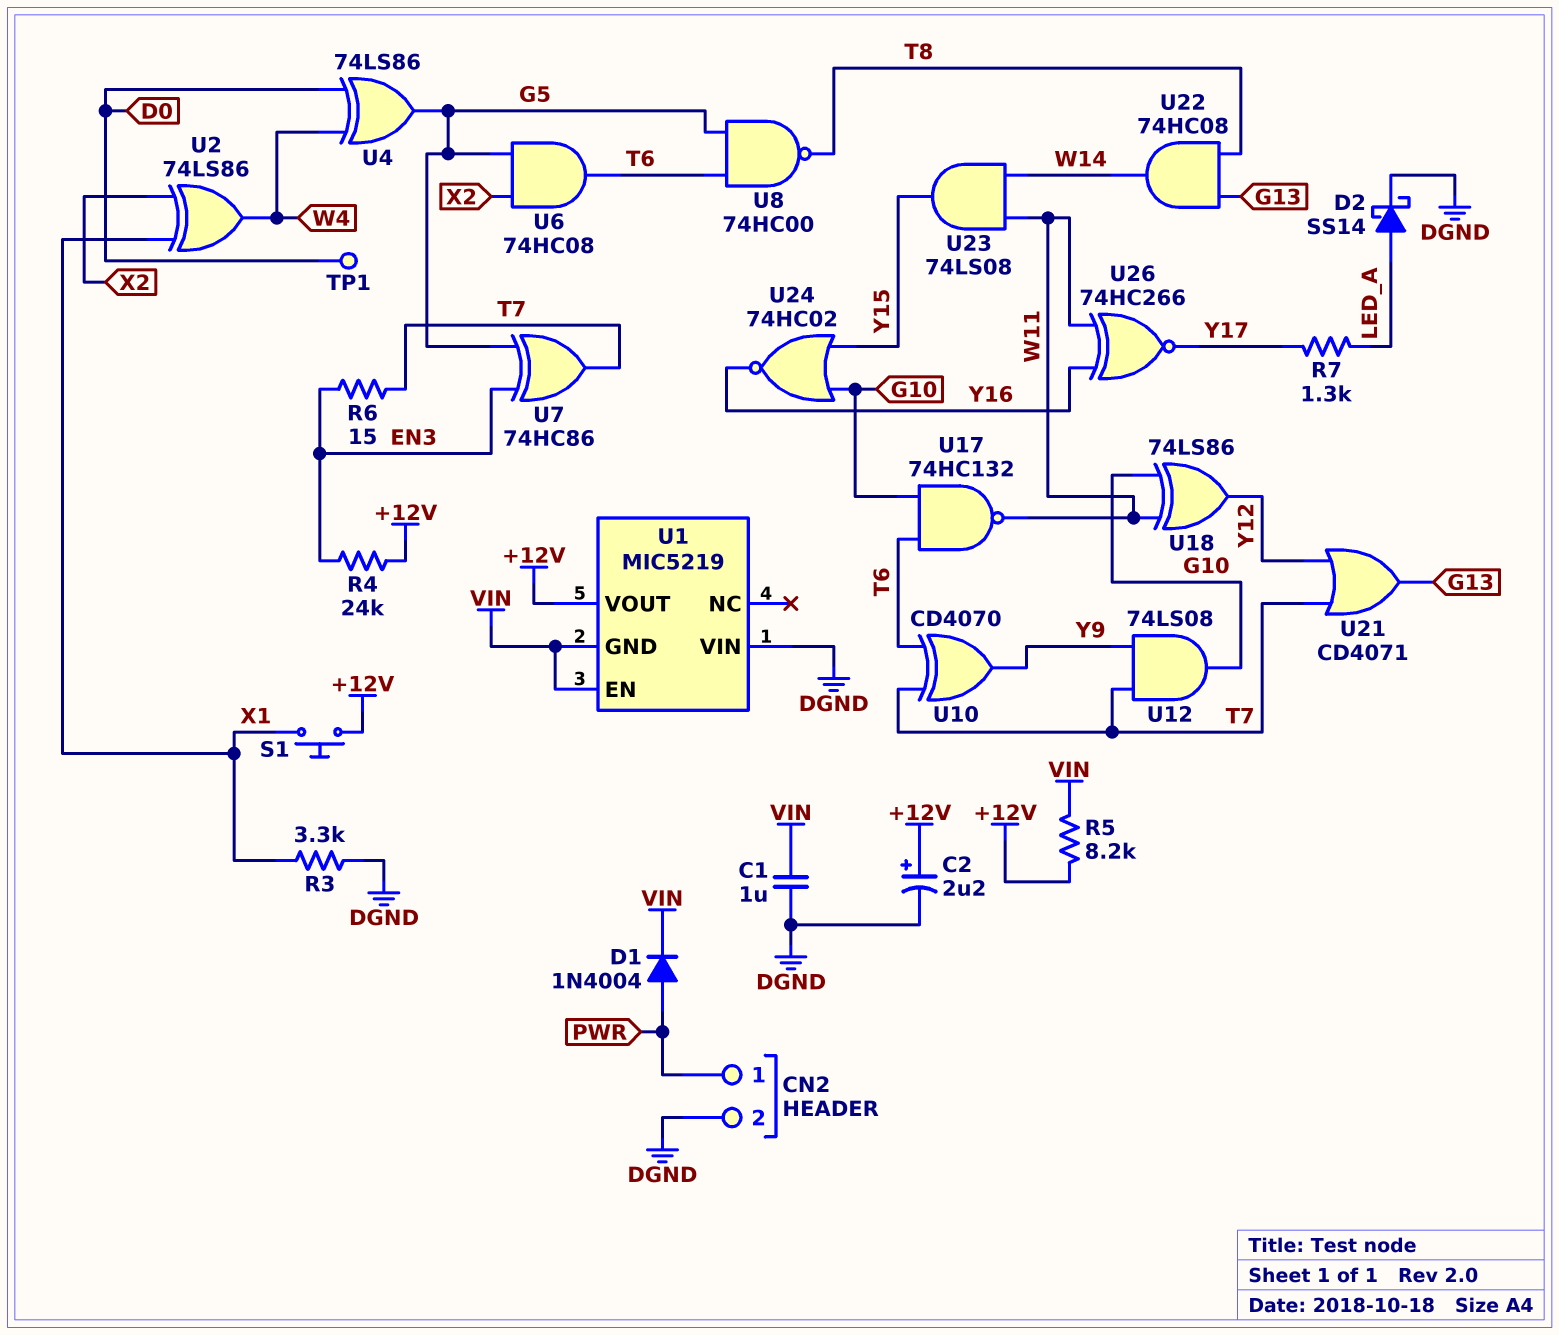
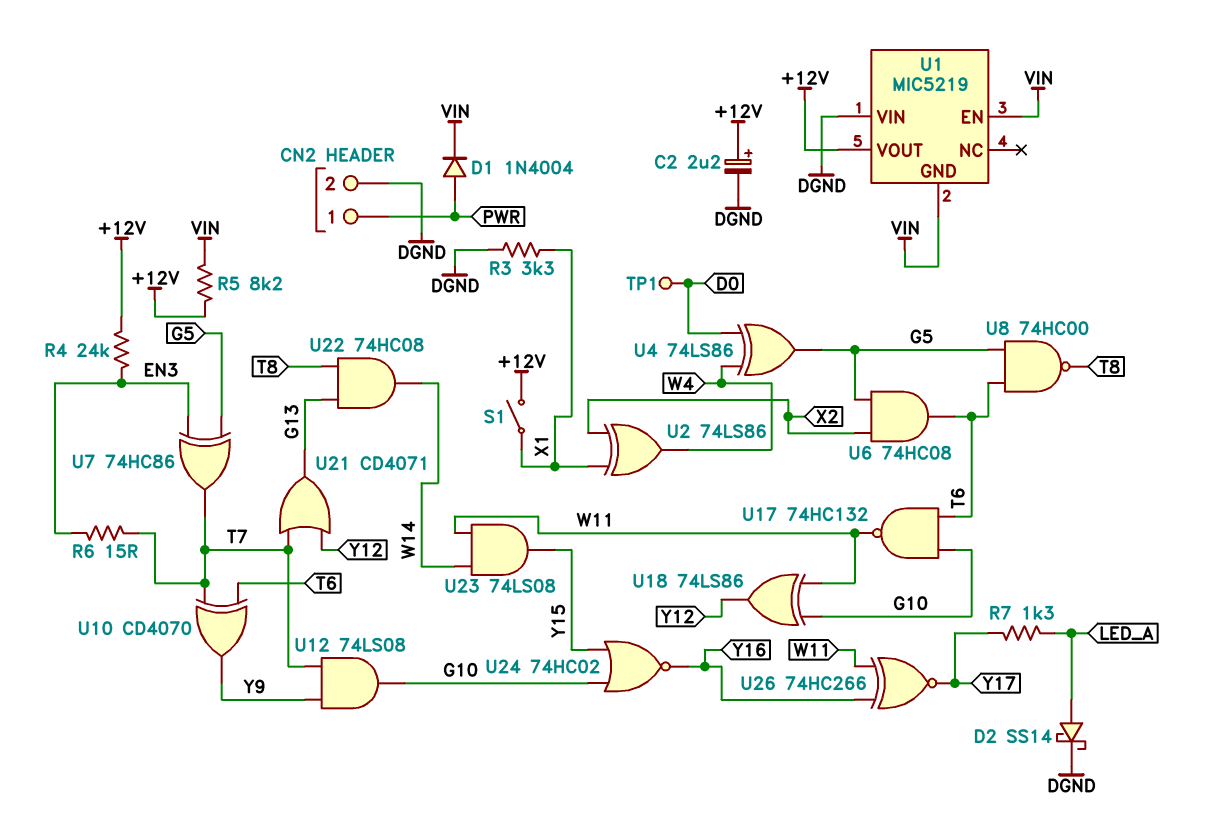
C1: 1uF (DGND, VIN) -> none
S1: button (+12V, X1) -> switch (+12V, X1)

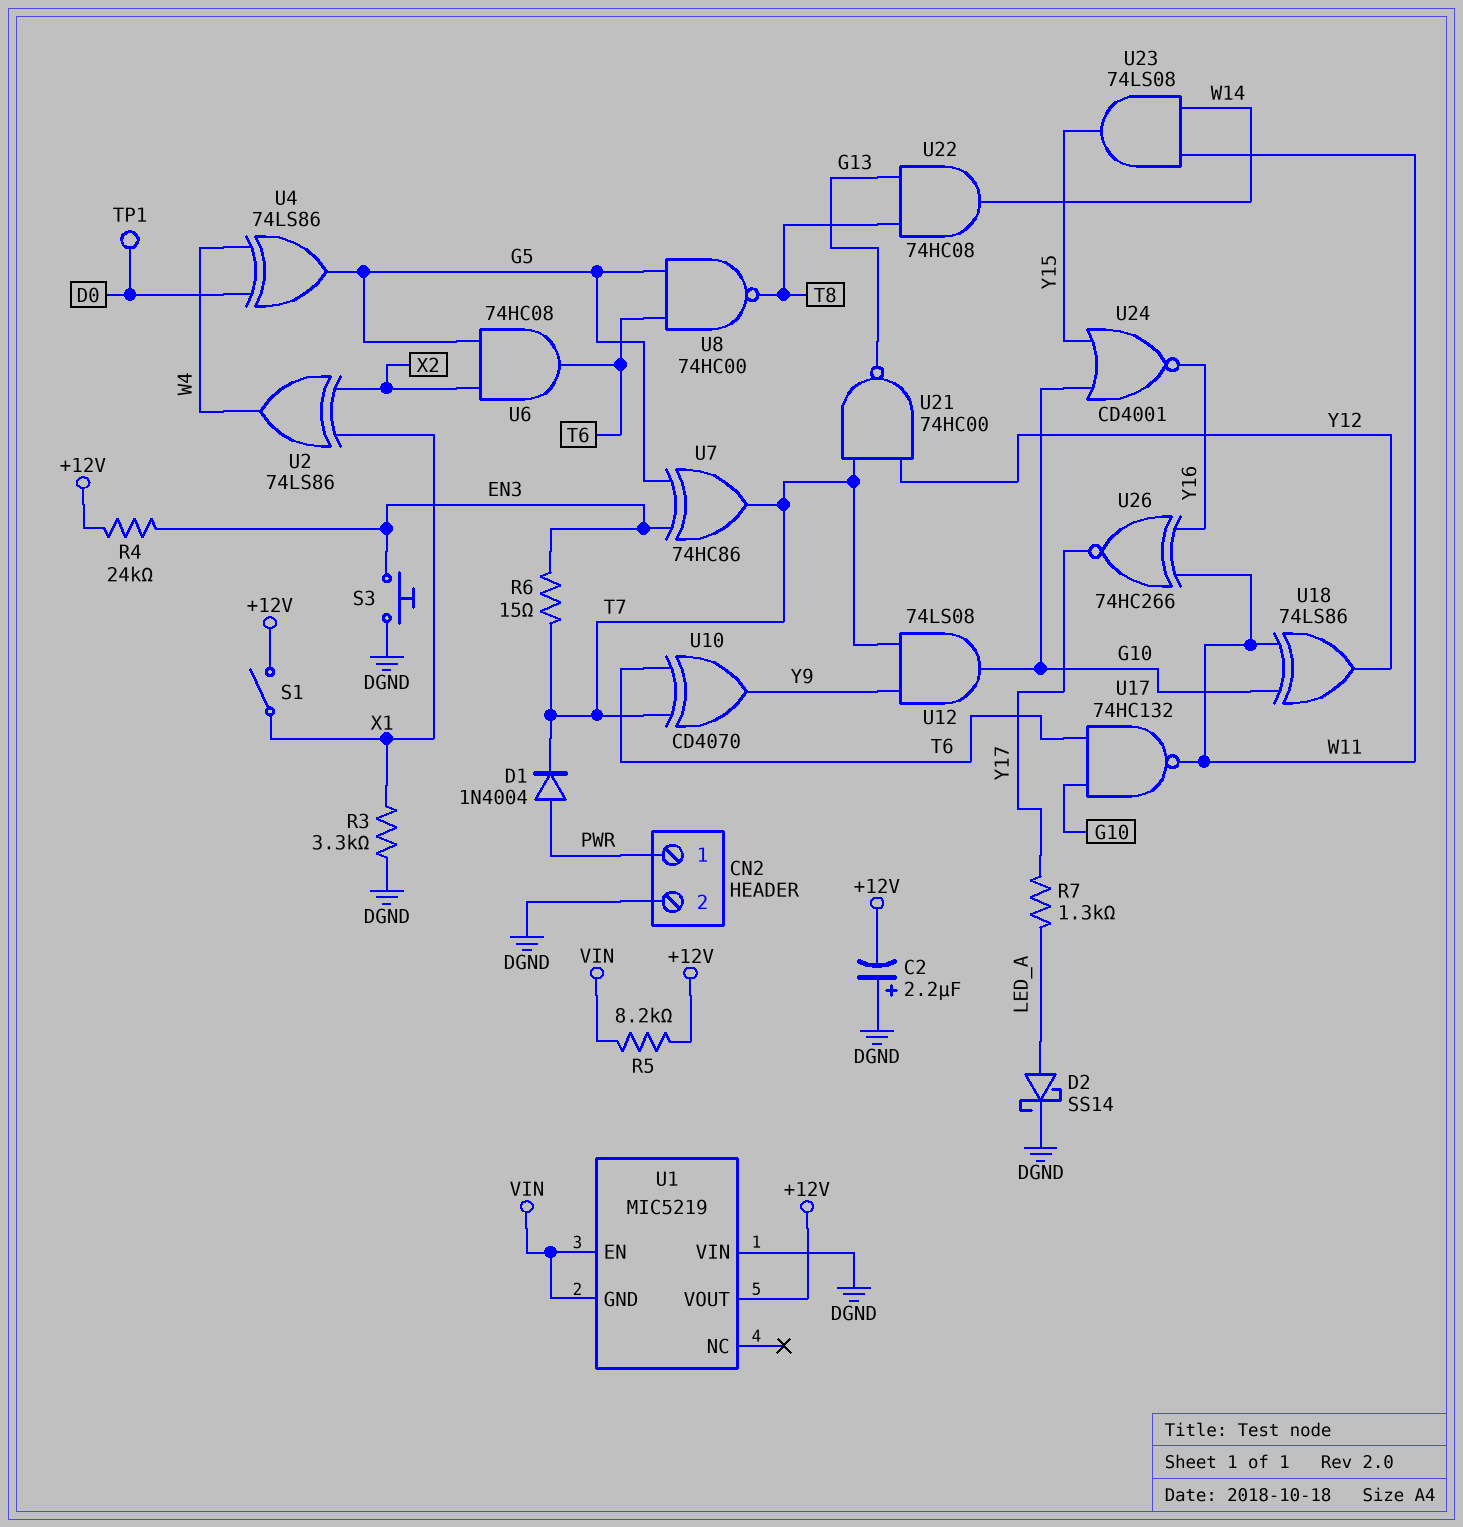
C2: 2.2uF (plus +12V, minus DGND) -> 2.2uF (plus DGND, minus +12V)
D1: diode 1N4004 (A PWR, K VIN) -> diode 1N4004 (A PWR, K T7)
S3: none -> button (DGND, EN3)
U21: OR CD4071 (in T7, in Y12, out G13) -> NAND 74HC00 (in T7, in Y12, out G13)
U24: NOR 74HC02 (in G10, in Y15, out Y16) -> NOR CD4001 (in G10, in Y15, out Y16)

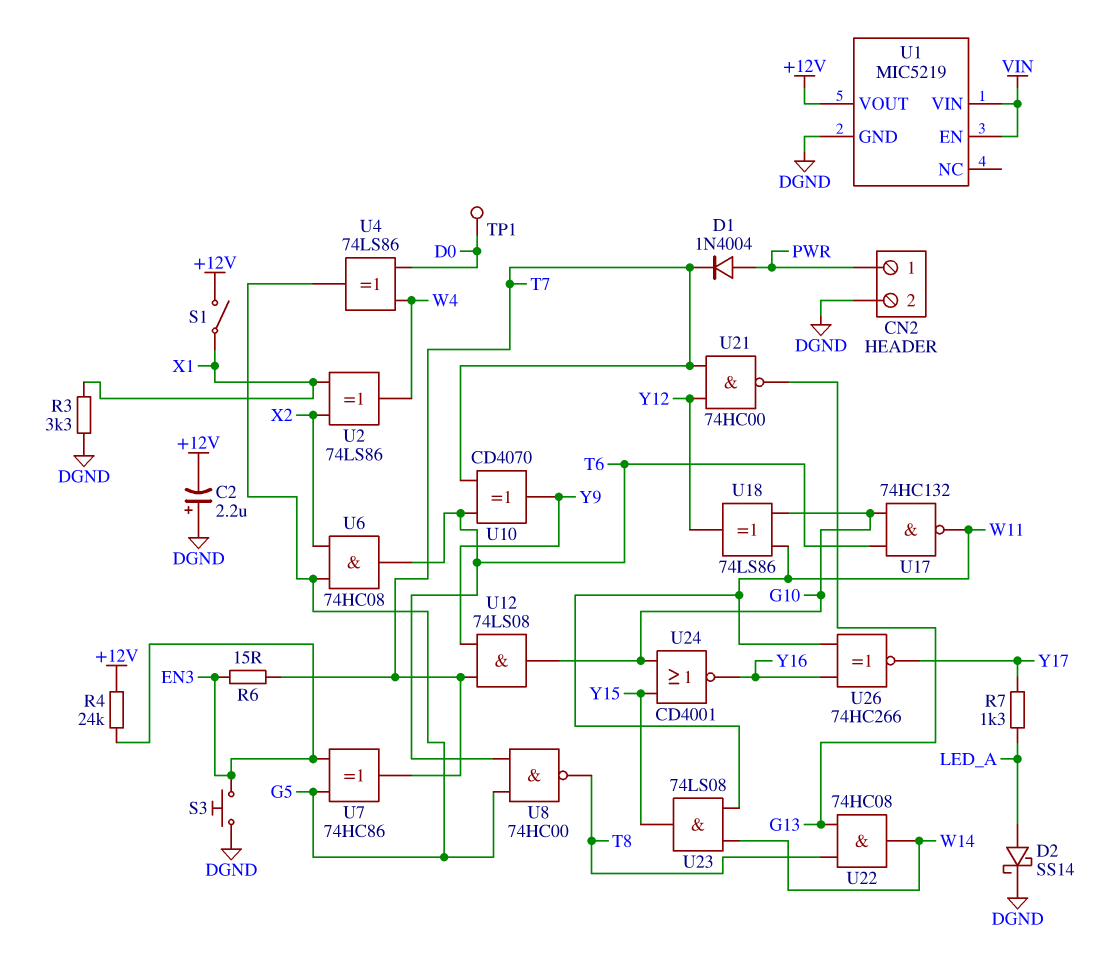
R5: 8.2k (+12V, VIN) -> none
U1 pin GND: VIN -> DGND
U1 pin VIN: DGND -> VIN

